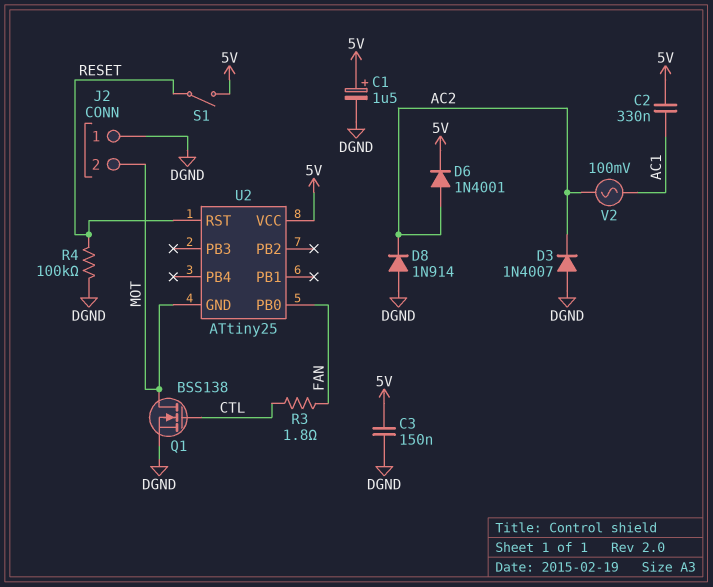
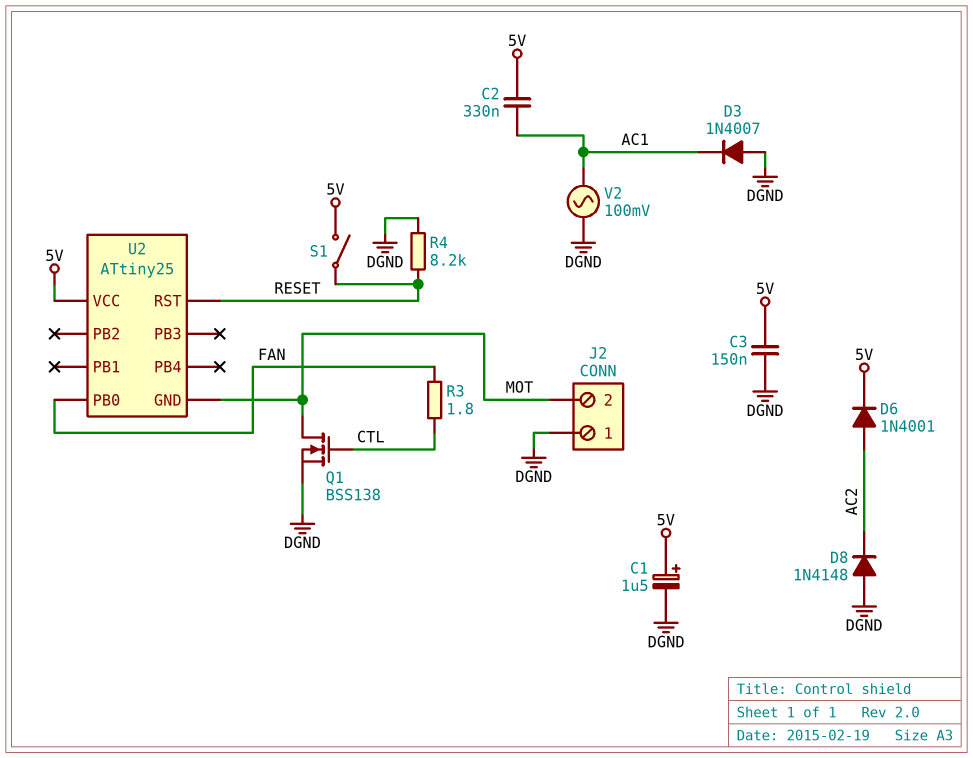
D3: diode 1N4007 (A DGND, K AC2) -> diode 1N4007 (A DGND, K AC1)
D8: diode 1N914 (A DGND, K AC2) -> diode 1N4148 (A DGND, K AC2)
R4: 100k (DGND, RESET) -> 8.2k (DGND, RESET)
V2: AC 100mV (AC1, AC2) -> AC 100mV (AC1, DGND)

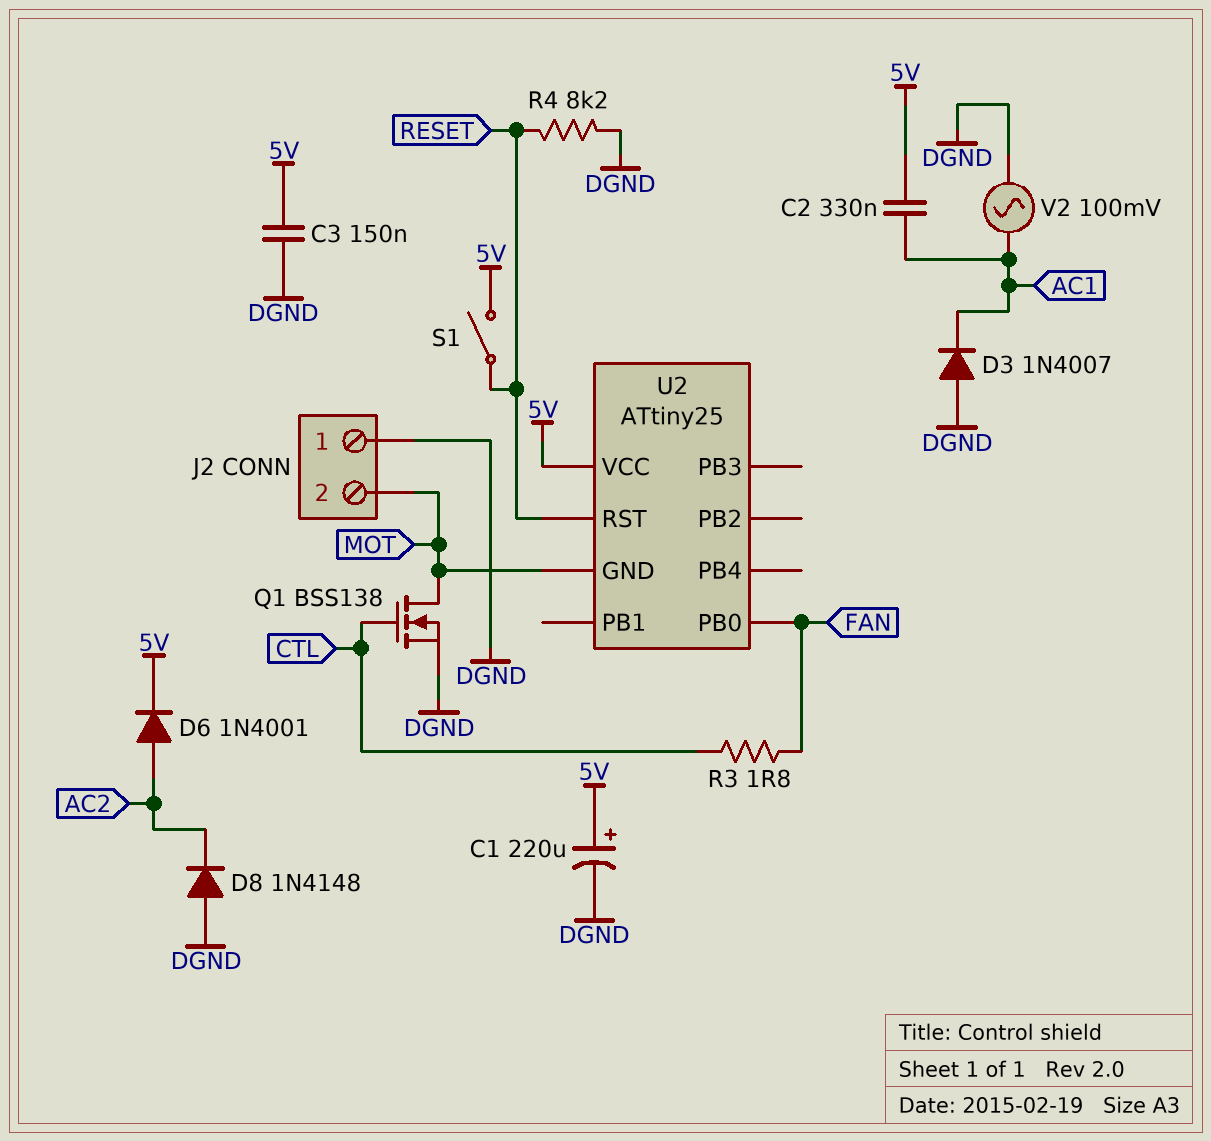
C1: 1.5uF (plus 5V, minus DGND) -> 220uF (plus 5V, minus DGND)

